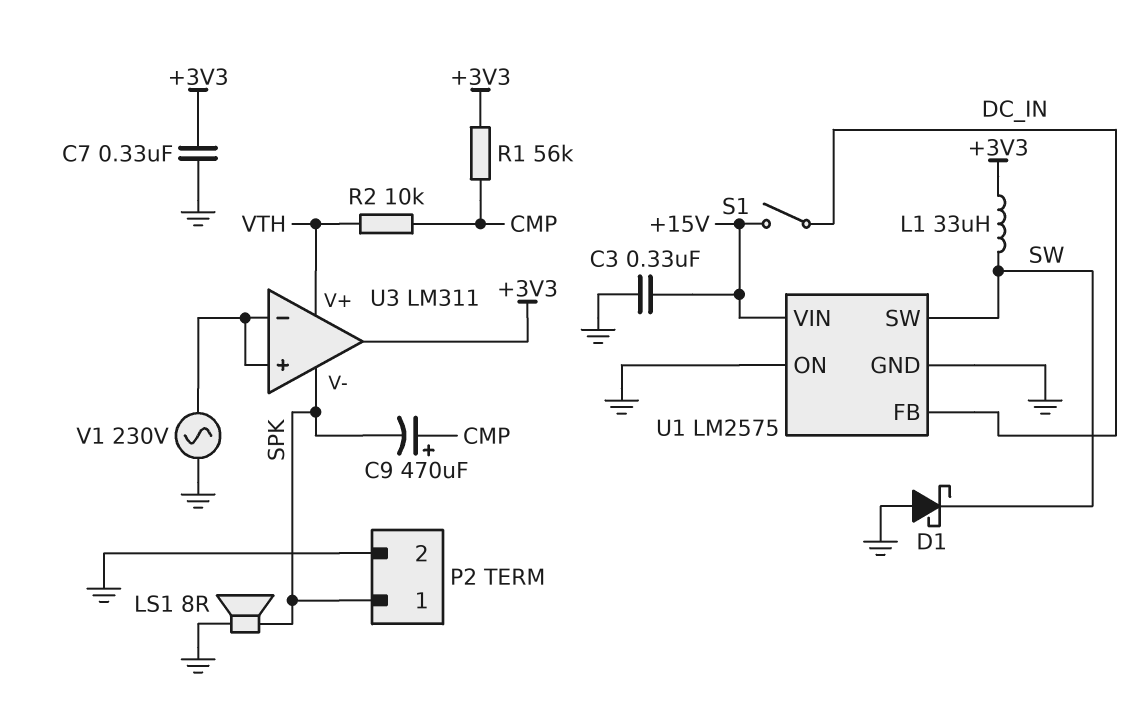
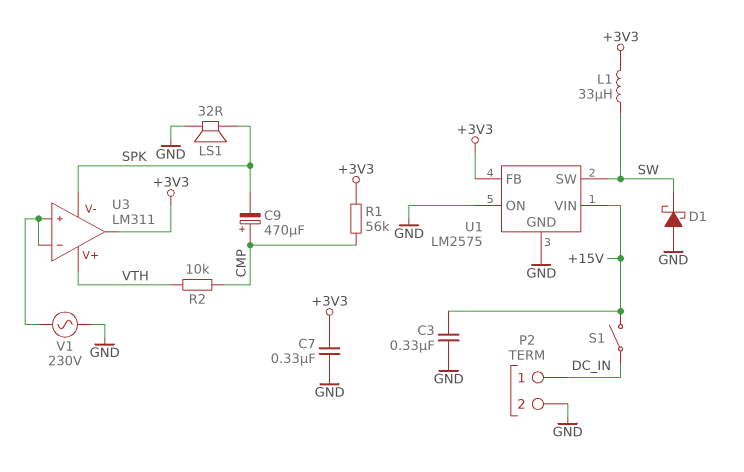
LS1: speaker 8R (GND, SPK) -> speaker 32R (GND, SPK)
P2 pin 1: SPK -> DC_IN
U1 pin FB: DC_IN -> +3V3

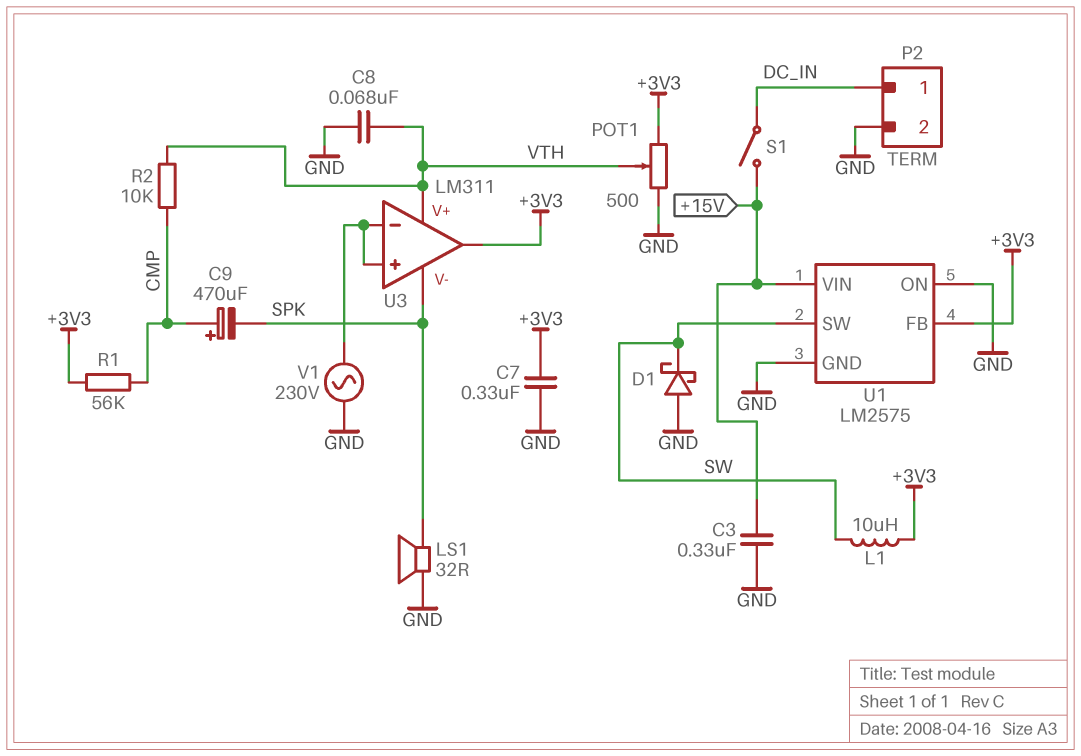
C8: none -> 68nF (GND, VTH)
L1: 33uH (+3V3, SW) -> 10uH (+3V3, SW)
POT1: none -> 500 (+3V3, GND, wiper VTH)

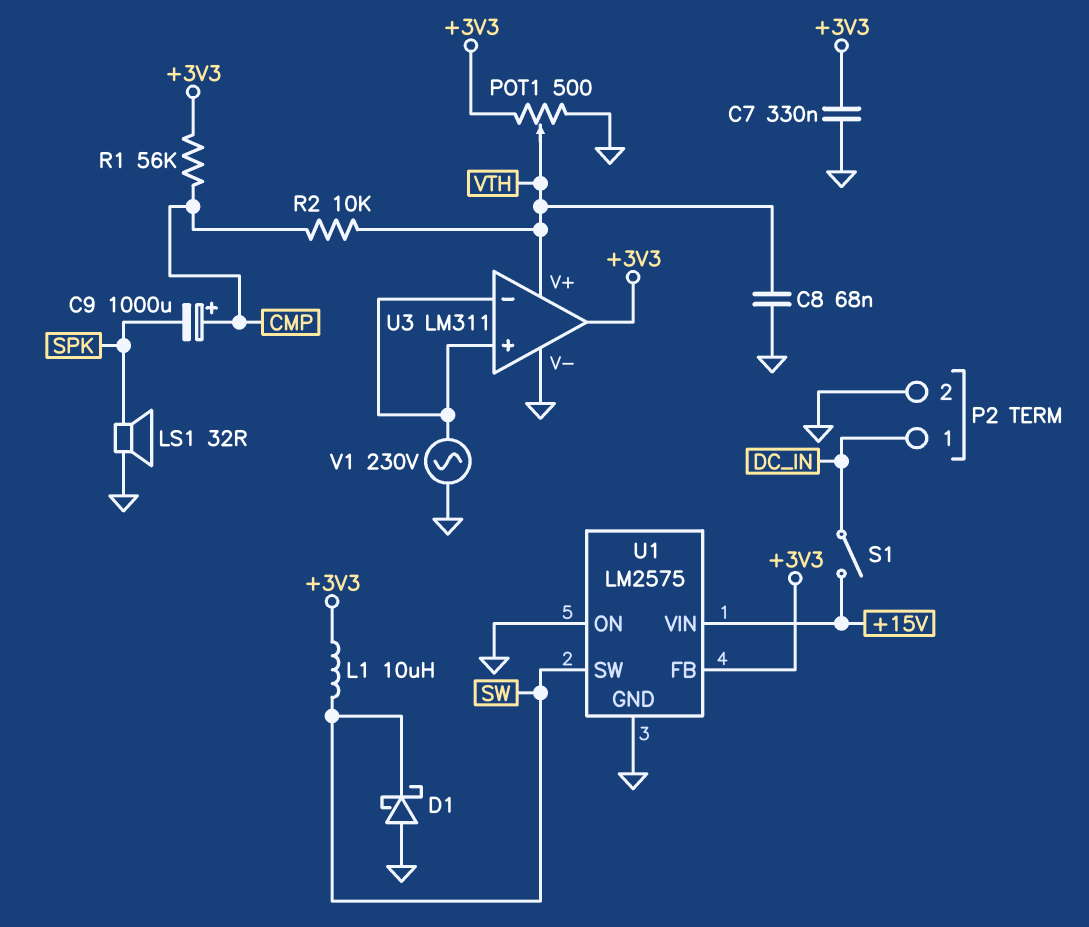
C3: 330nF (+15V, GND) -> none
C9: 470uF (plus CMP, minus SPK) -> 1000uF (plus CMP, minus SPK)
U3 pin V-: SPK -> GND

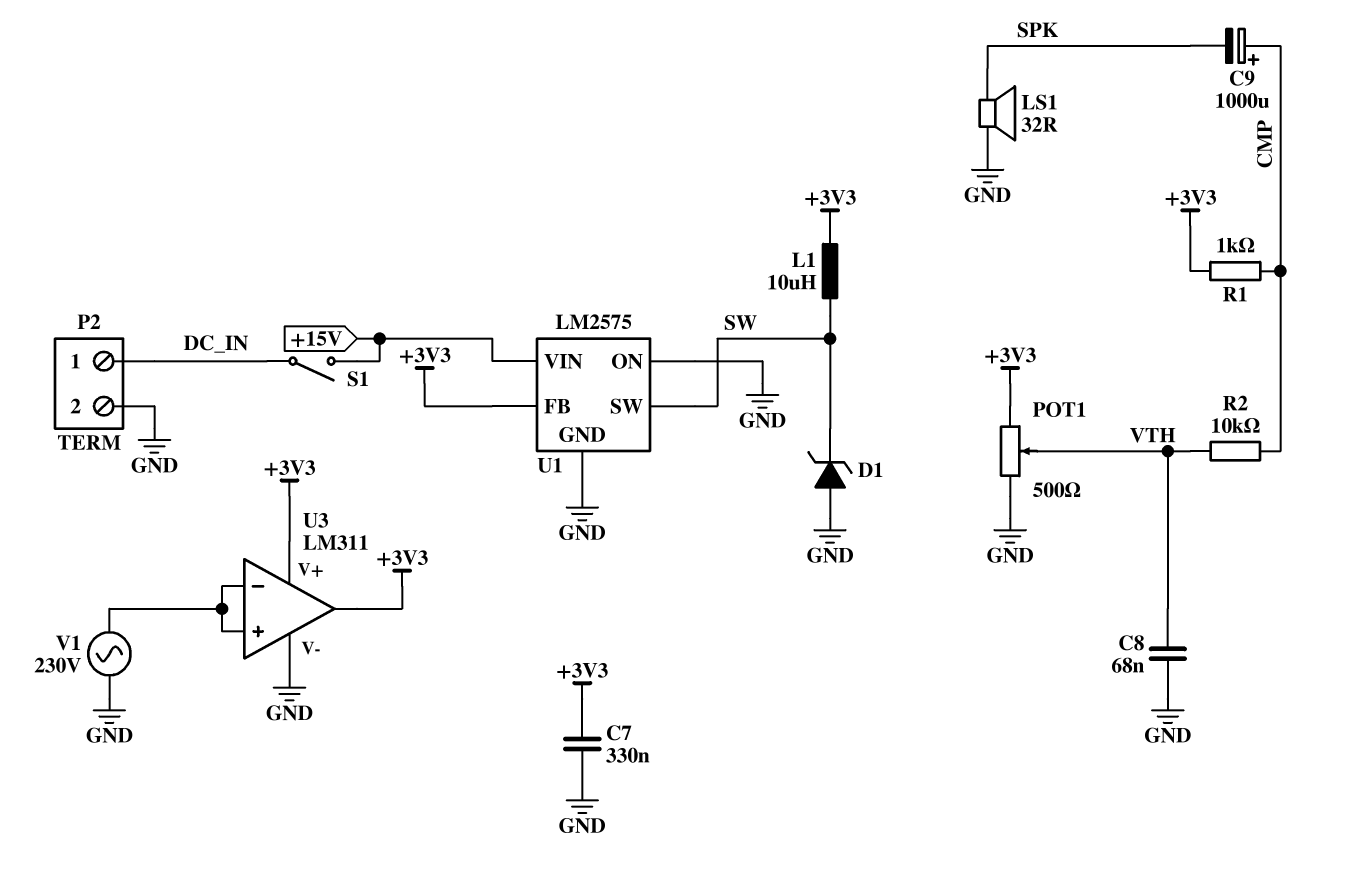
D1: schottky (A GND, K SW) -> zener (A GND, K SW)
R1: 56k (+3V3, CMP) -> 1k (+3V3, CMP)
U3 pin V+: VTH -> +3V3

